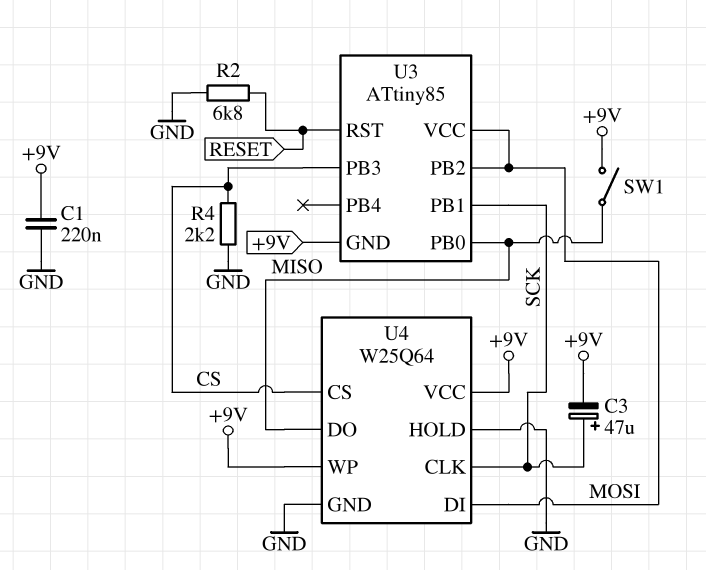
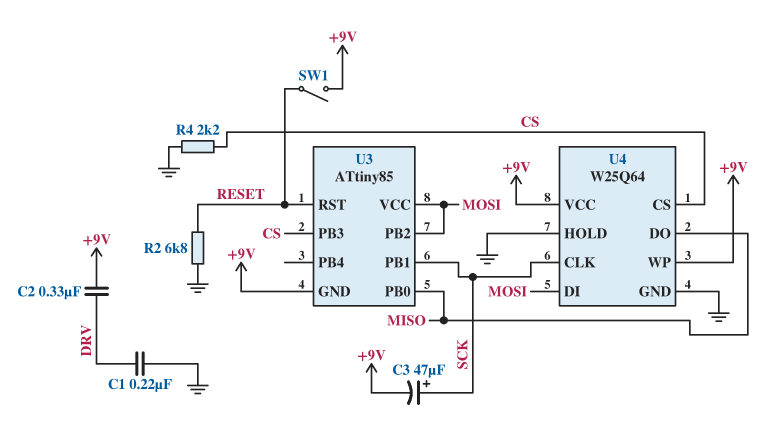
C1: 220nF (+9V, GND) -> 220nF (DRV, GND)
C2: none -> 330nF (+9V, DRV)
SW1: switch (+9V, MISO) -> switch (+9V, RESET)

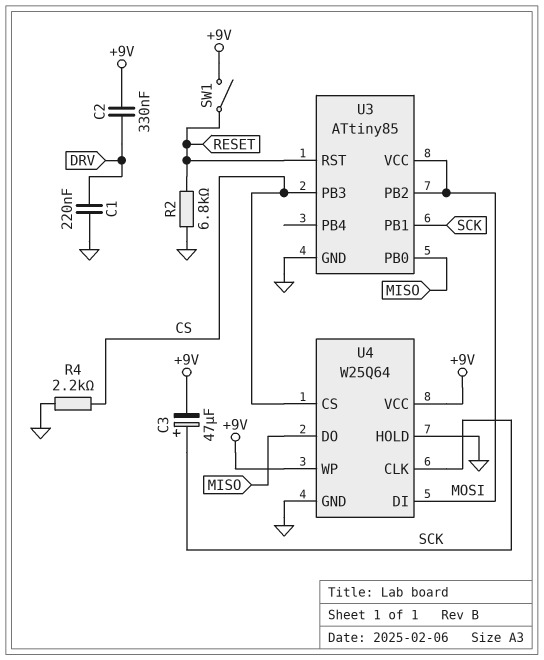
U3 pin GND: +9V -> GND

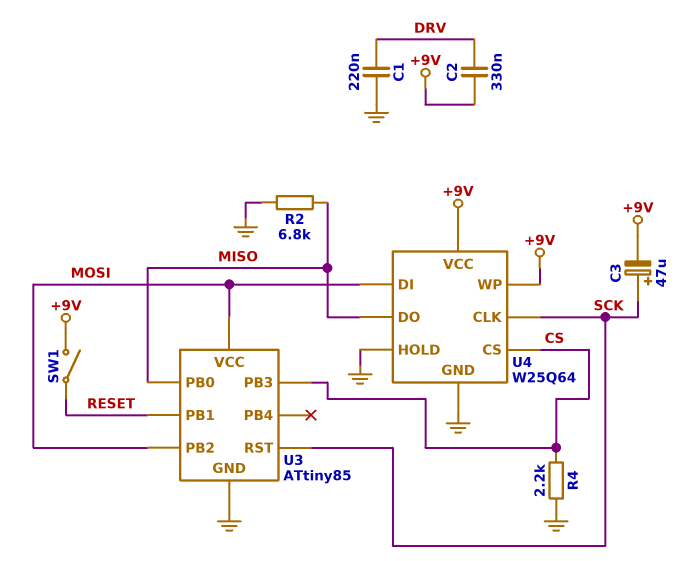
R2: 6.8k (GND, RESET) -> 6.8k (GND, MISO)
U3 pin PB1: SCK -> RESET
U3 pin RST: RESET -> SCK

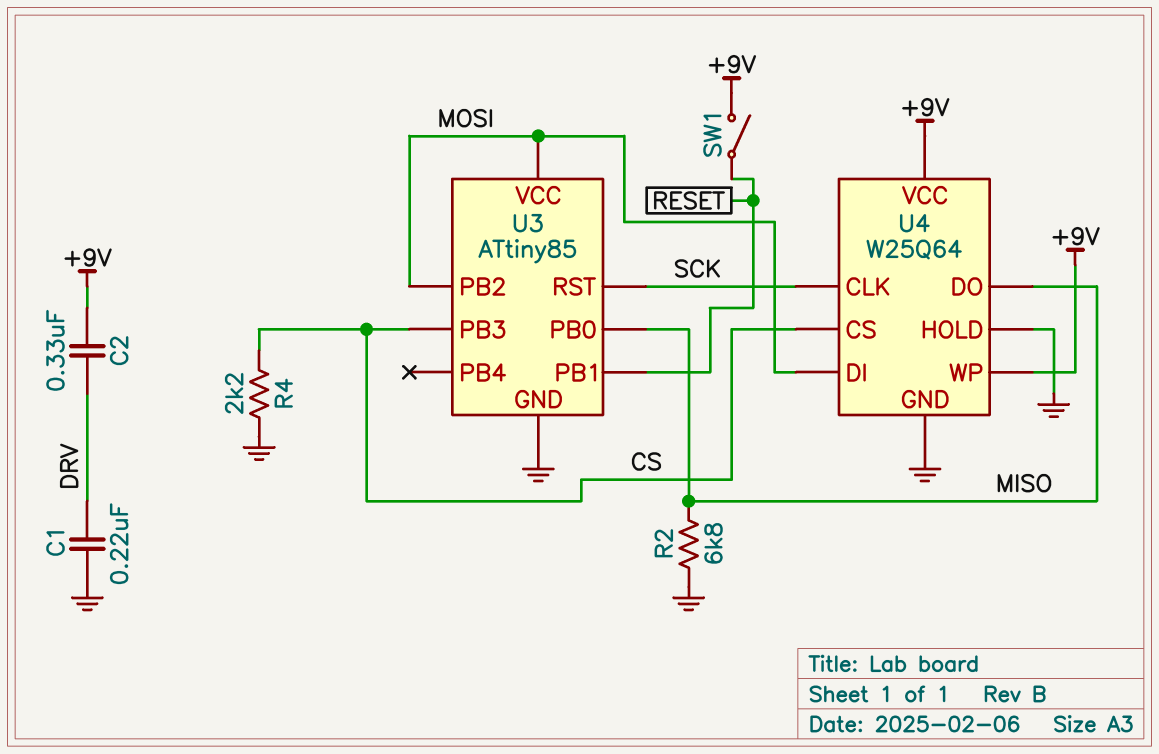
C3: 47uF (plus SCK, minus +9V) -> none

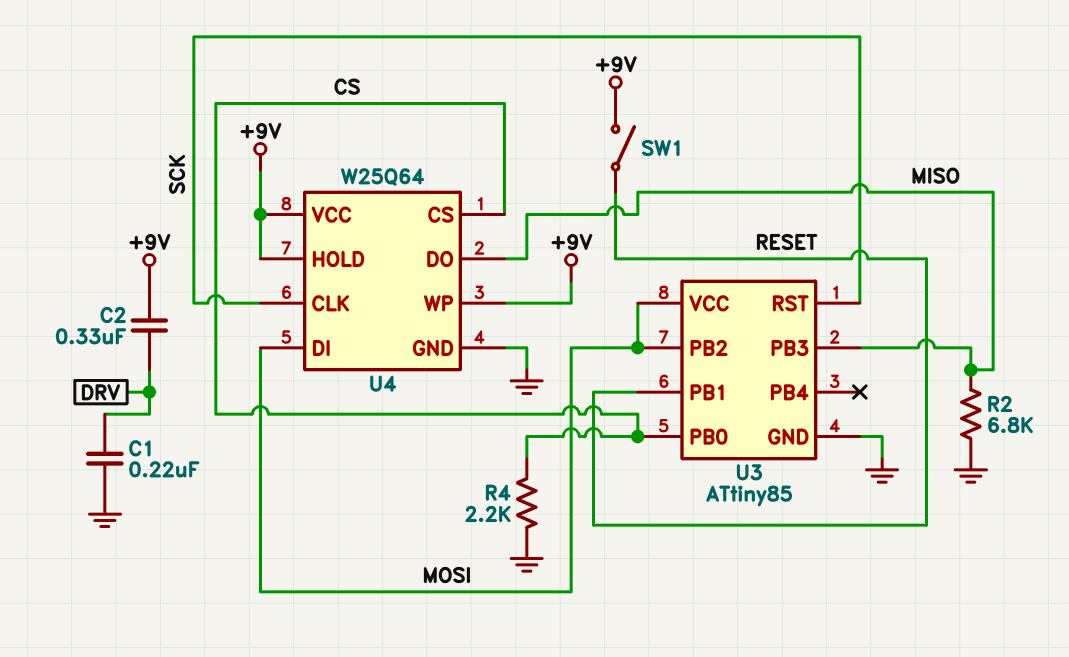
U3 pin PB0: MISO -> CS
U3 pin PB3: CS -> MISO
U4 pin HOLD: GND -> +9V

